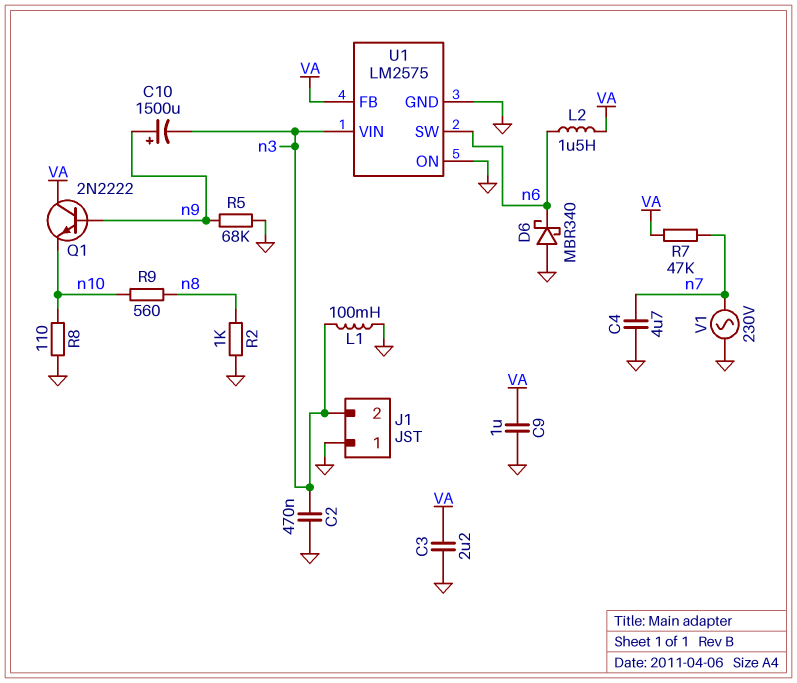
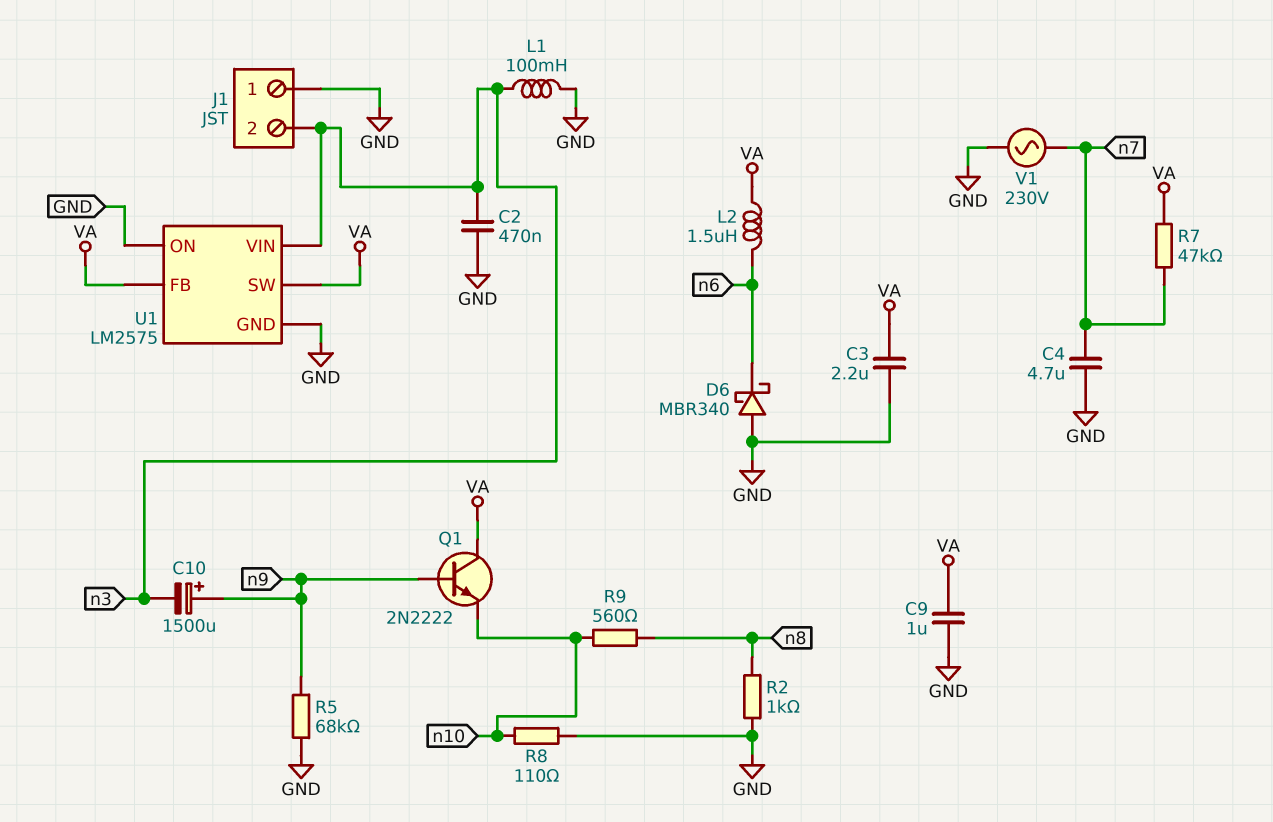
U1 pin SW: n6 -> VA

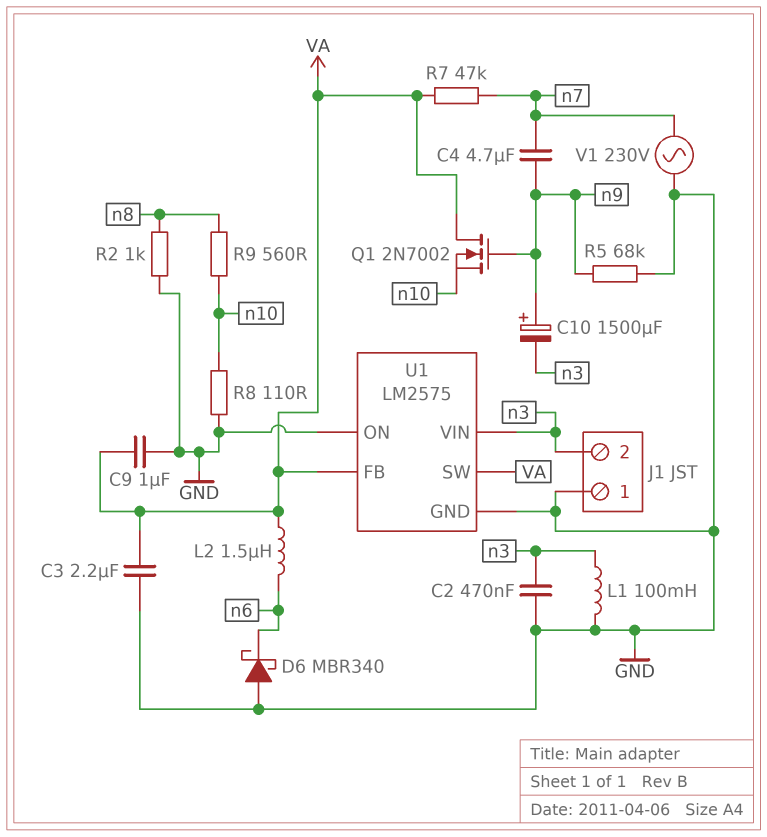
C4: 4.7uF (GND, n7) -> 4.7uF (n7, n9)
Q1: NPN 2N2222 (B n9, C VA, E n10) -> NMOS 2N7002 (G n9, D VA, S n10)

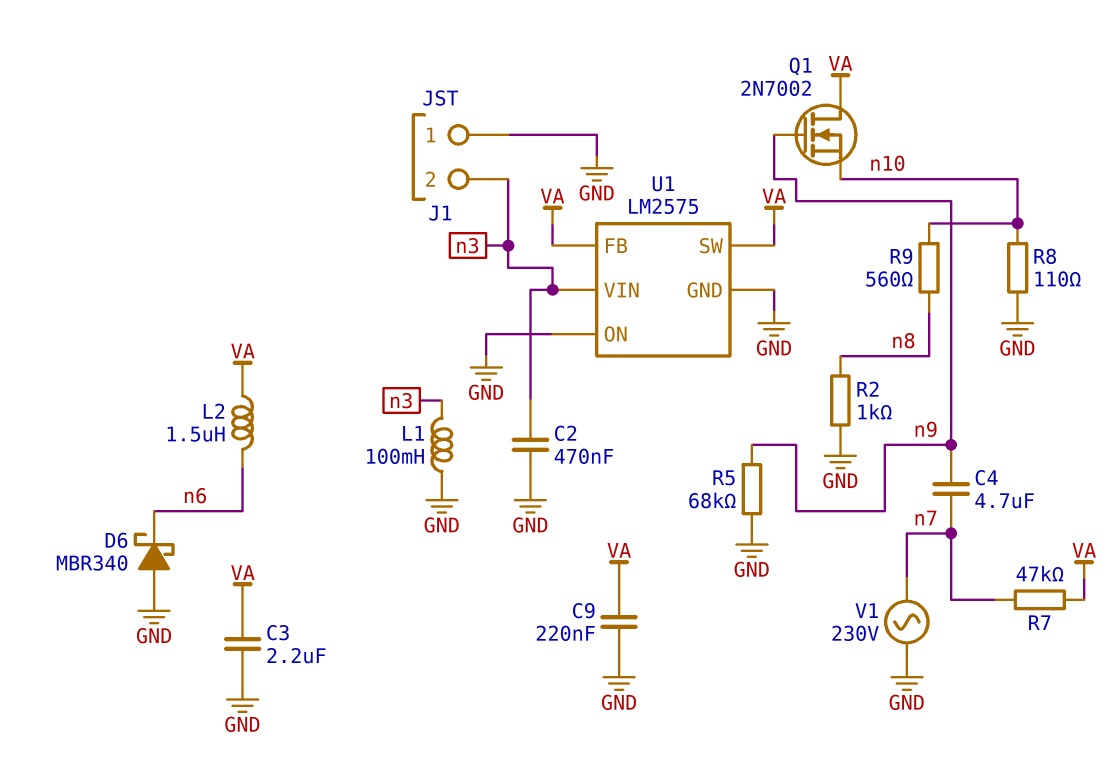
C9: 1uF (GND, VA) -> 220nF (GND, VA)
C10: 1500uF (plus n9, minus n3) -> none

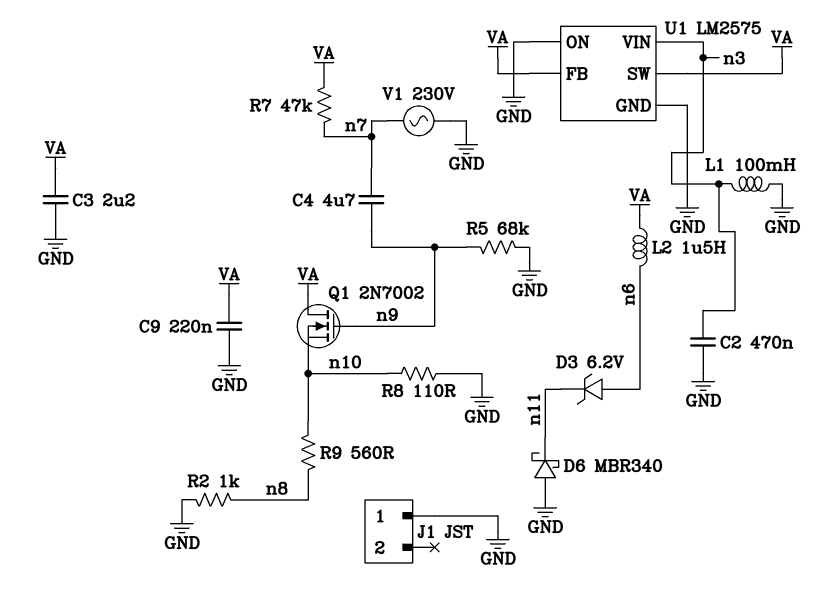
D3: none -> zener 6.2V (A n6, K n11)
D6: schottky MBR340 (A GND, K n6) -> schottky MBR340 (A GND, K n11)
J1 pin 2: n3 -> none

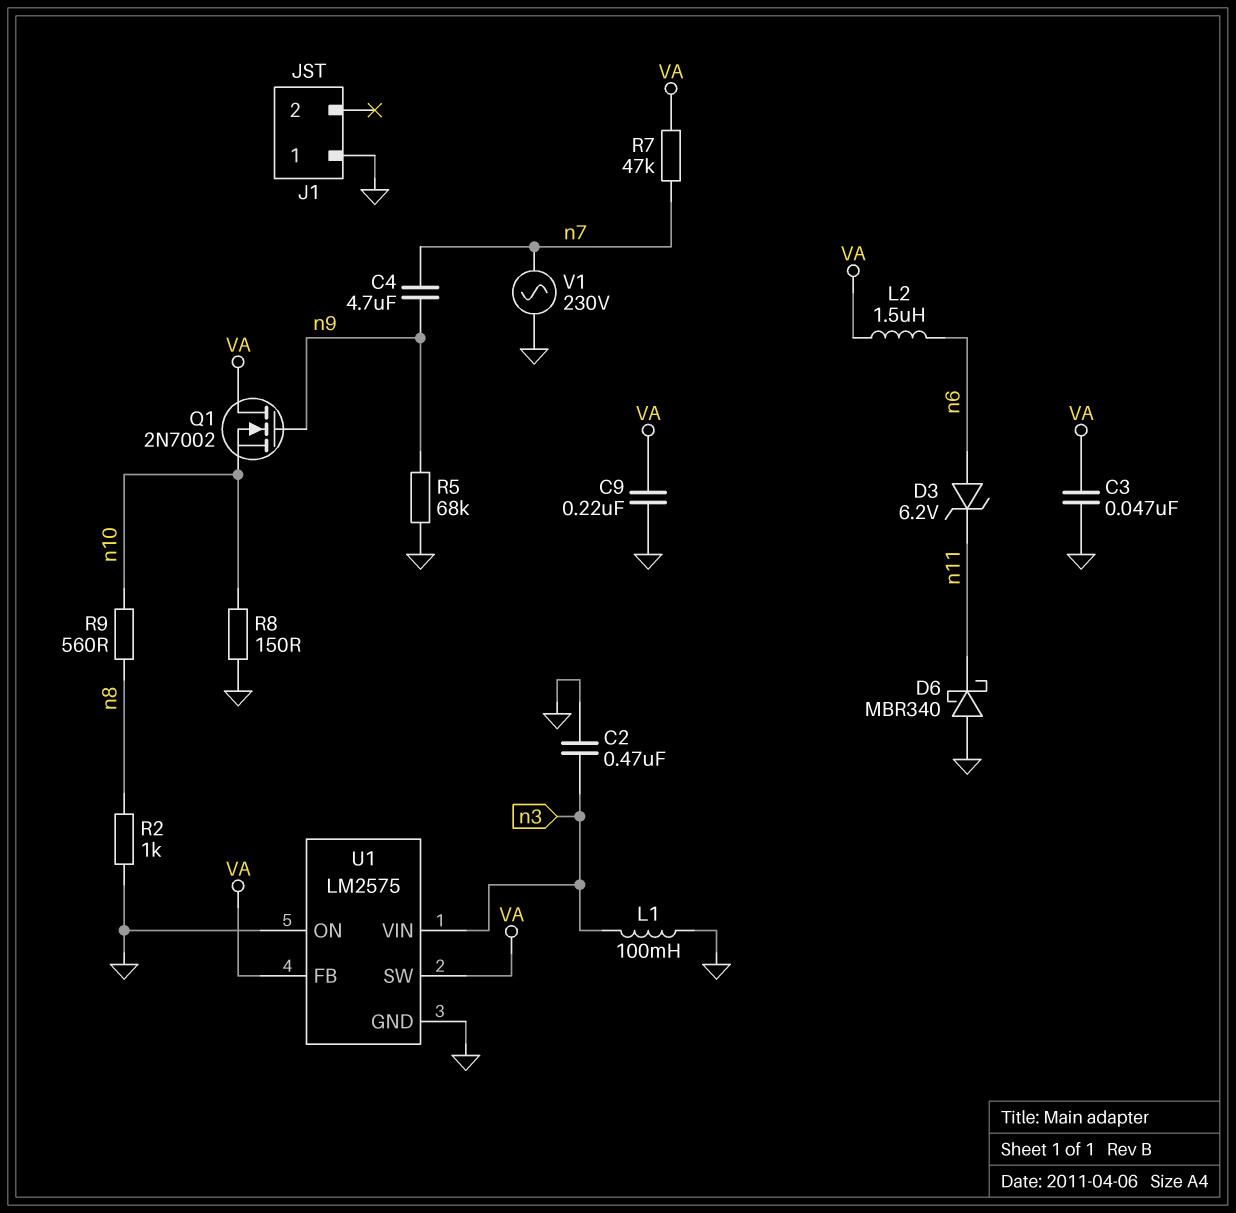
C3: 2.2uF (GND, VA) -> 47nF (GND, VA)
R8: 110 (GND, n10) -> 150 (GND, n10)

